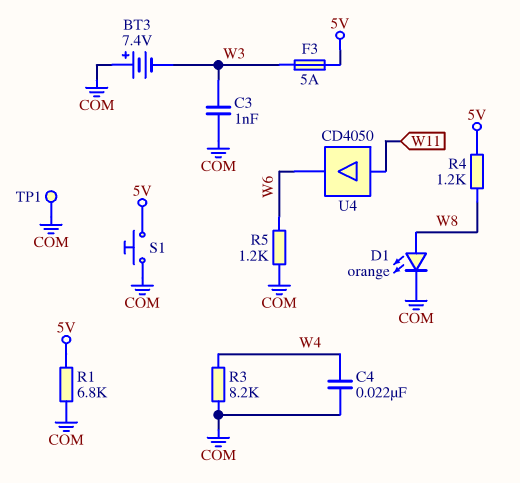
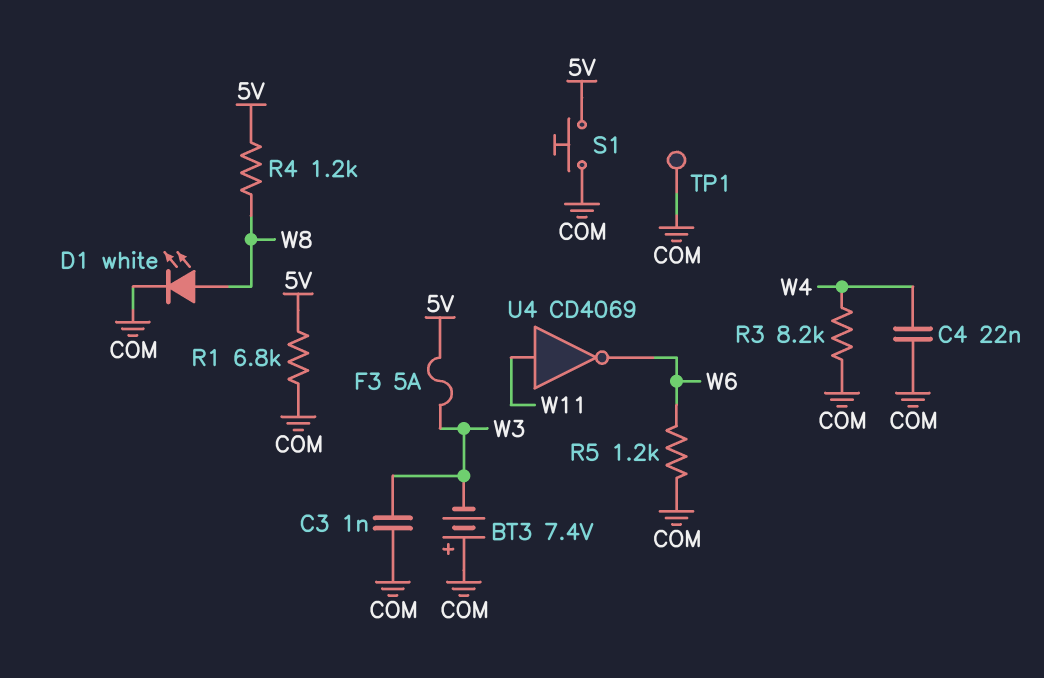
D1: LED orange (A W8, K COM) -> LED white (A W8, K COM)
U4: buffer CD4050 (in W11, out W6) -> NOT CD4069 (in W11, out W6)

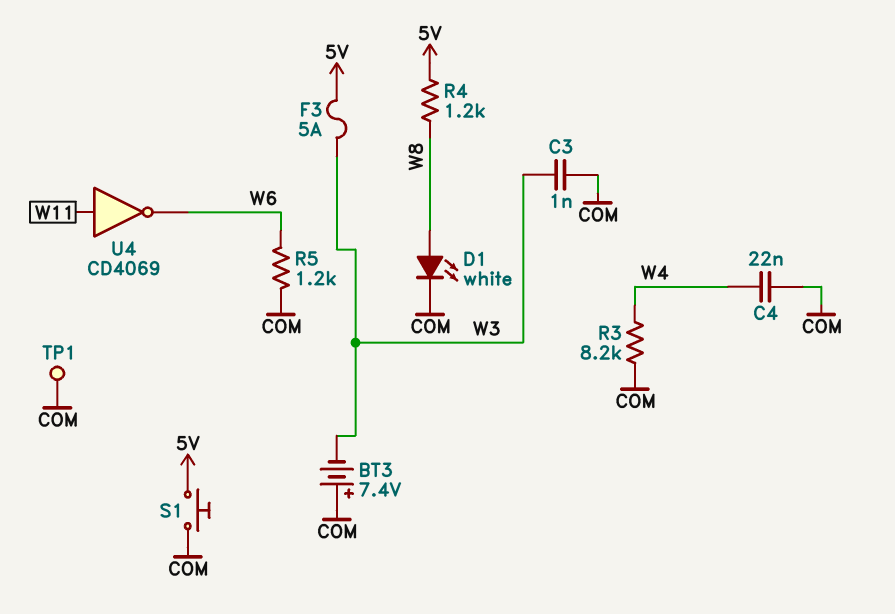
R1: 6.8k (5V, COM) -> none

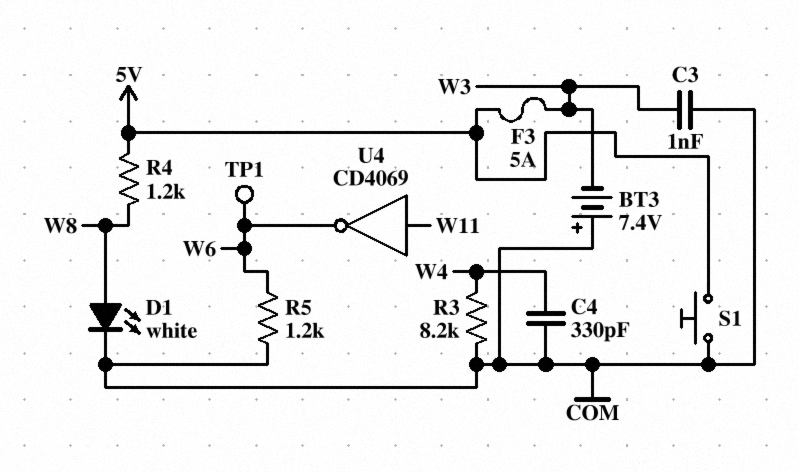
C4: 22nF (COM, W4) -> 330pF (COM, W4)
TP1: test point (COM) -> test point (W6)

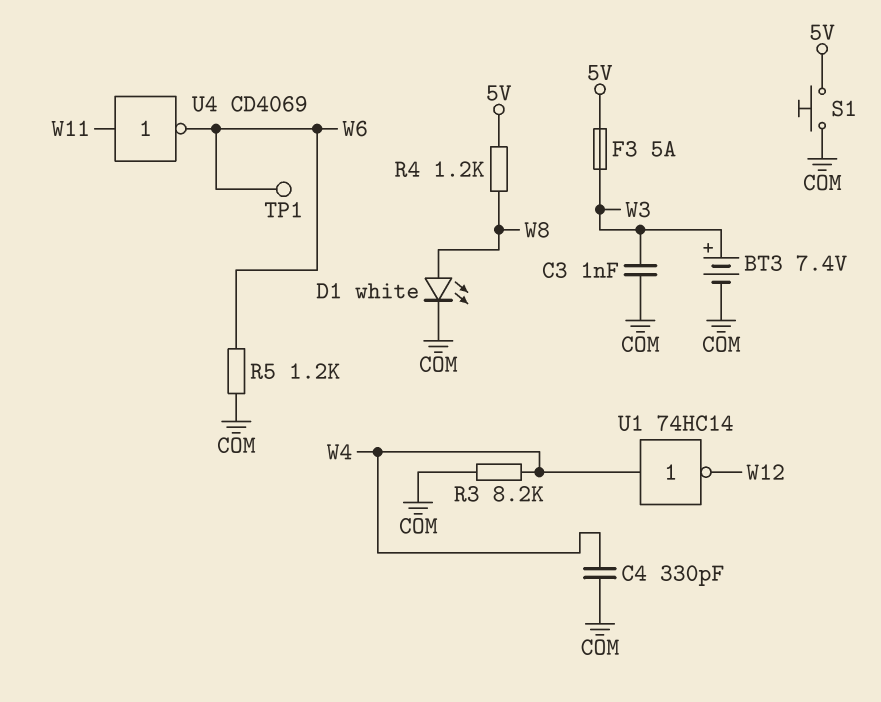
BT3: 7.4V (plus COM, minus W3) -> 7.4V (plus W3, minus COM)
U1: none -> NOT 74HC14 (in W4, out W12)

